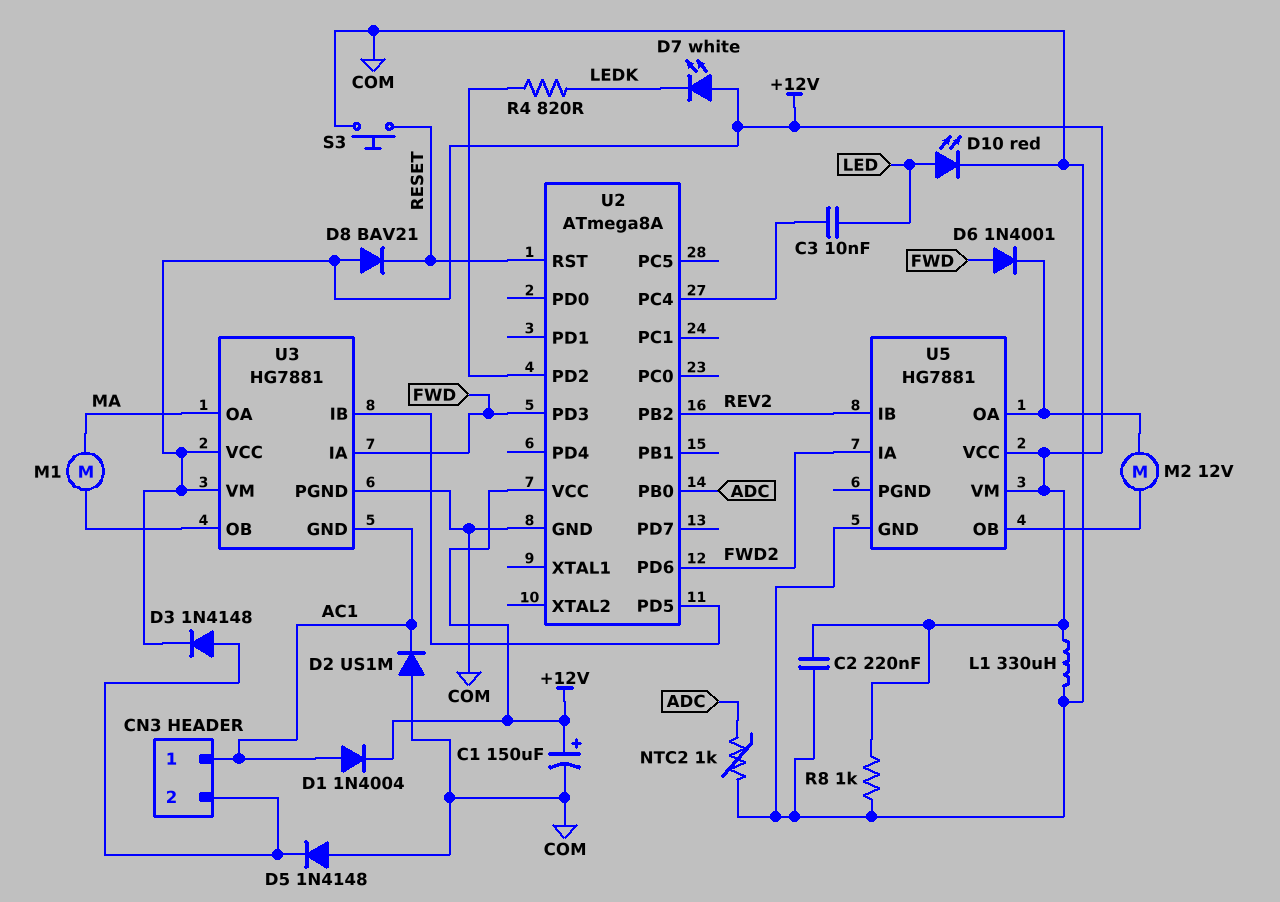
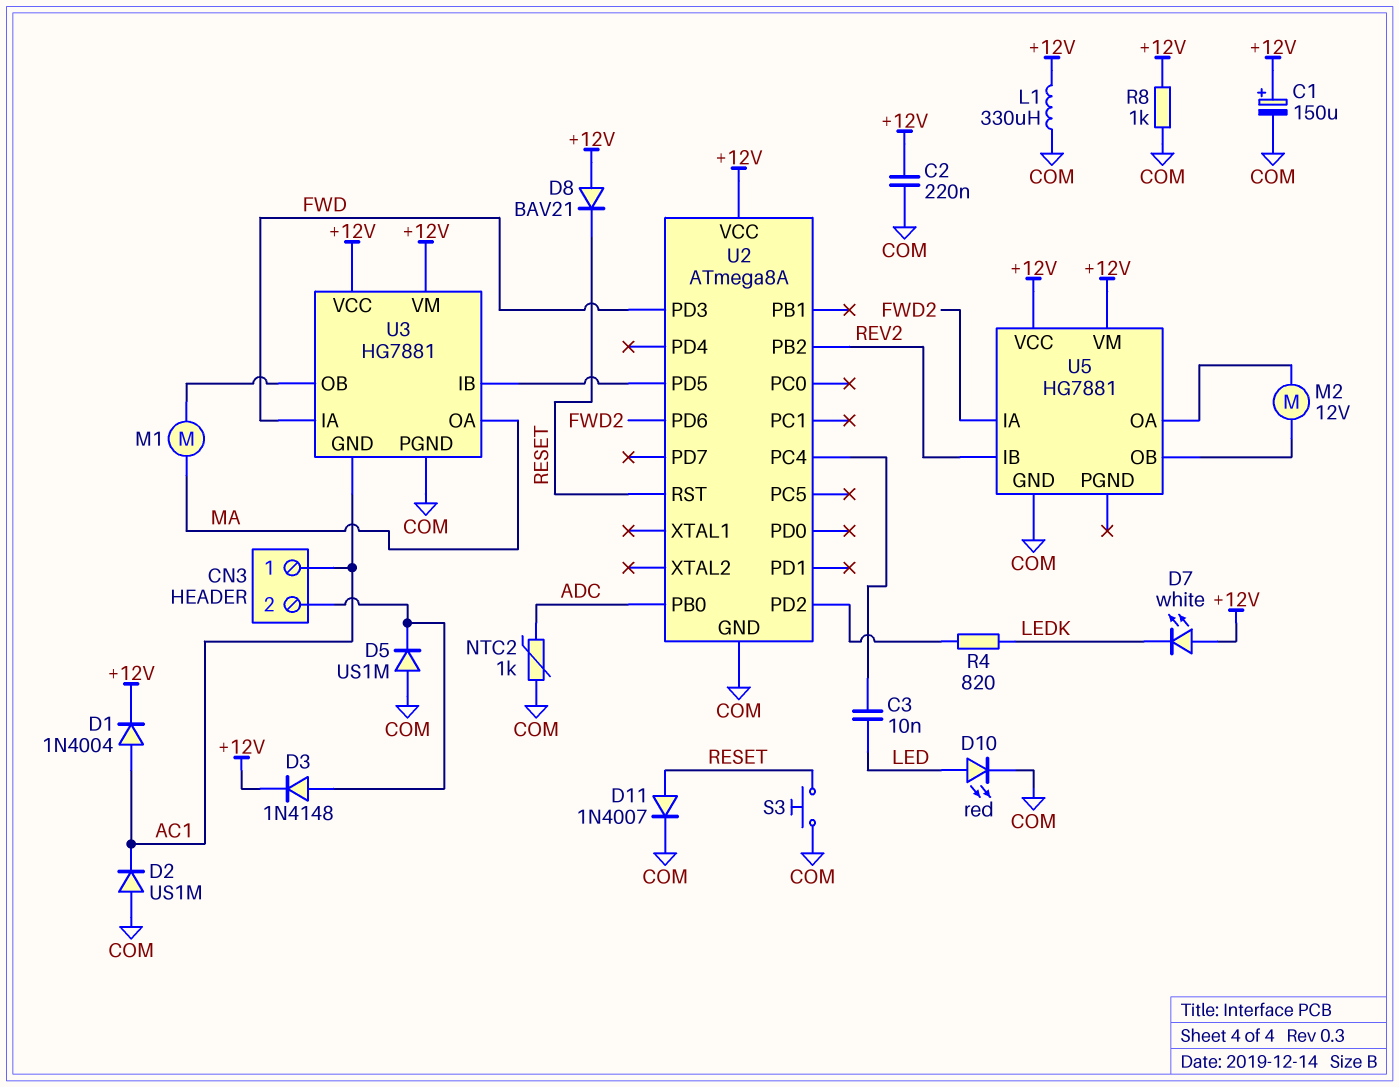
D5: diode 1N4148 (A COM, K CN3/2) -> diode US1M (A COM, K CN3/2)
D6: diode 1N4001 (A FWD, K U5/OA) -> none
D11: none -> diode 1N4007 (A RESET, K COM)

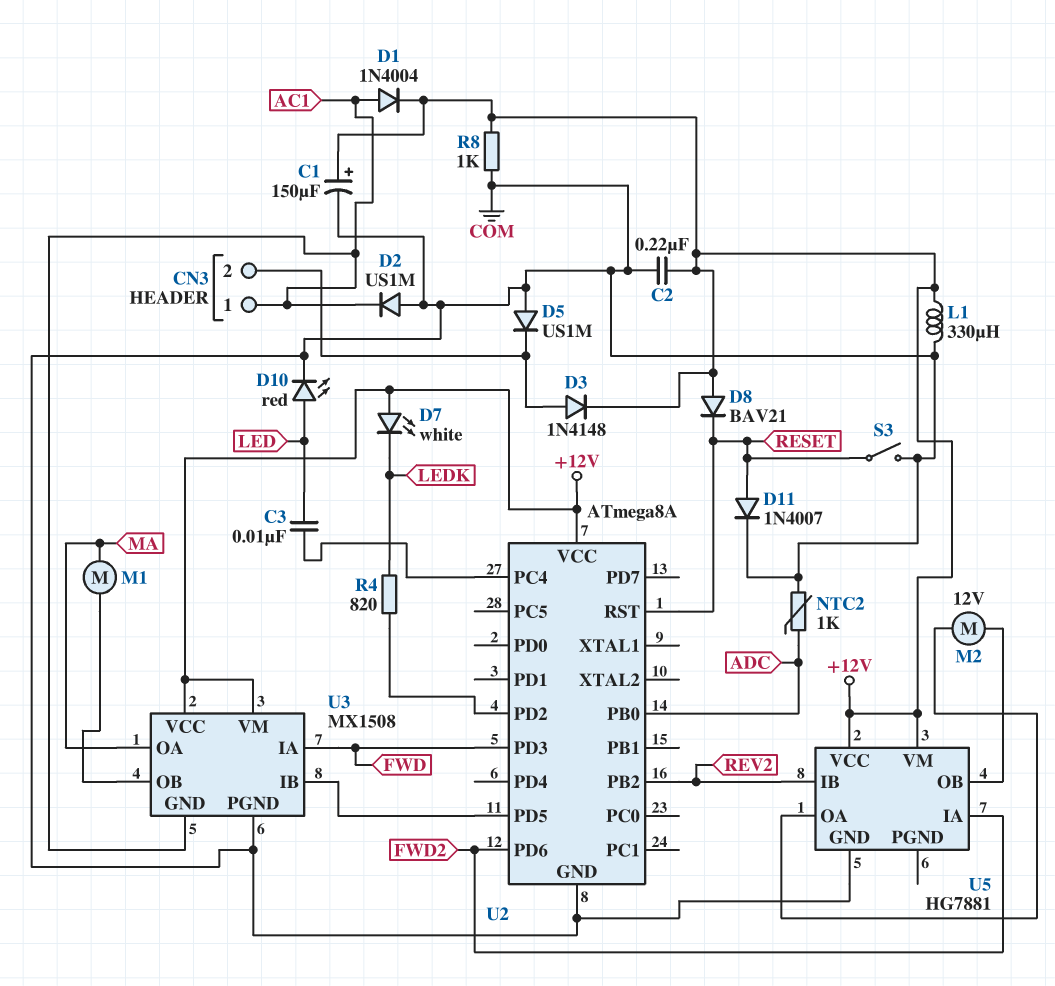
S3: button (COM, RESET) -> switch (COM, RESET)
U3: HG7881 -> MX1508

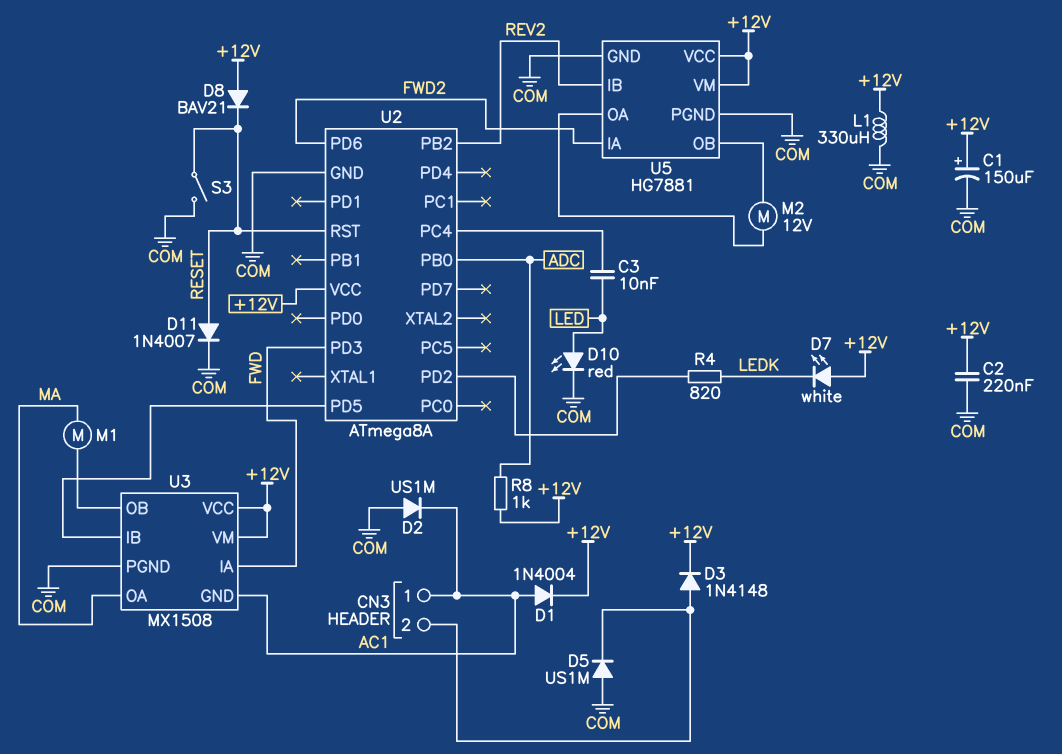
NTC2: 1k (ADC, COM) -> none
R8: 1k (+12V, COM) -> 1k (+12V, ADC)
U5 pin PGND: none -> COM

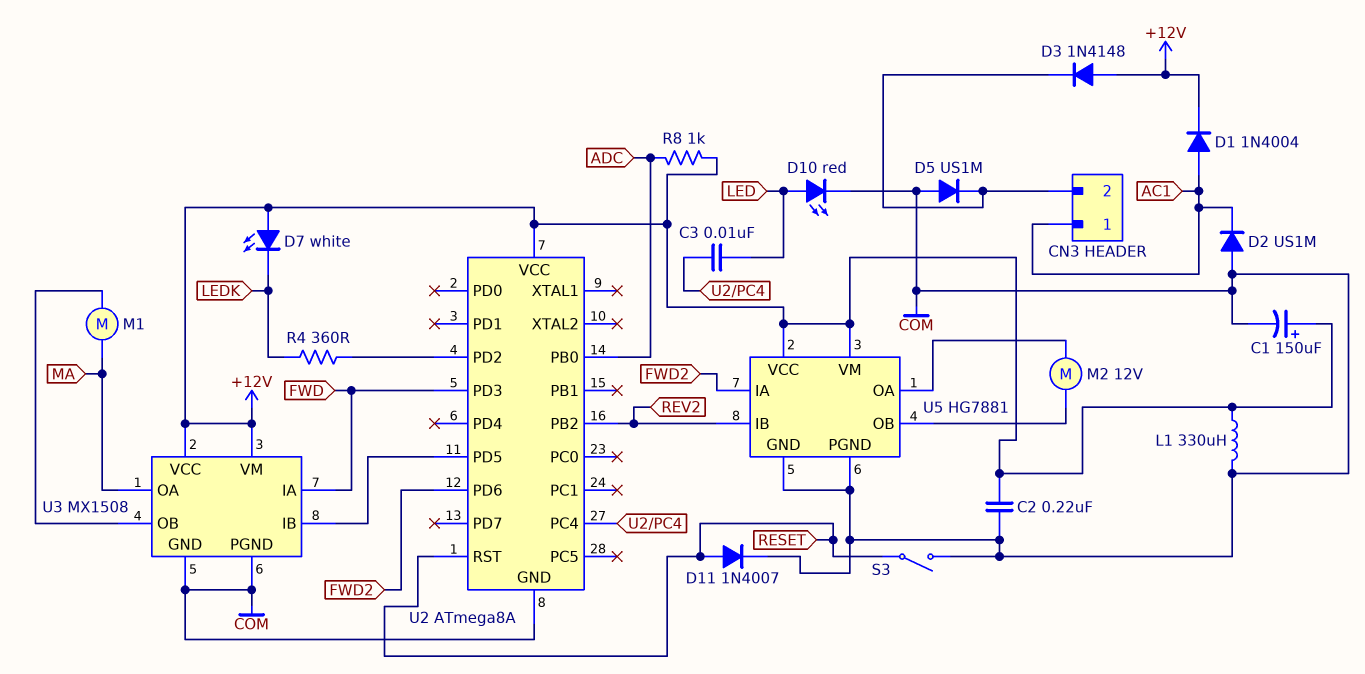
D3: diode 1N4148 (A CN3/2, K +12V) -> diode 1N4148 (A +12V, K CN3/2)
D8: diode BAV21 (A +12V, K RESET) -> none
R4: 820 (LEDK, U2/PD2) -> 360 (LEDK, U2/PD2)
U3 pin GND: AC1 -> COM

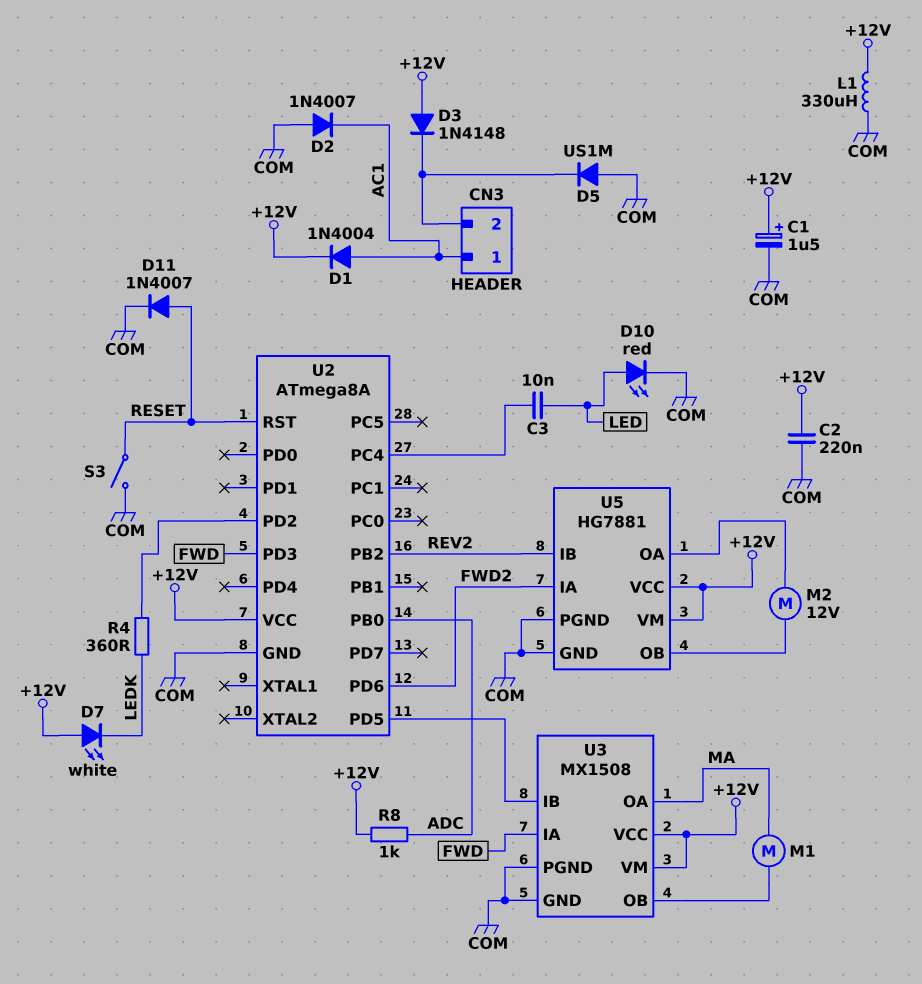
C1: 150uF (plus +12V, minus COM) -> 1.5uF (plus +12V, minus COM)
D2: diode US1M (A COM, K AC1) -> diode 1N4007 (A COM, K AC1)

